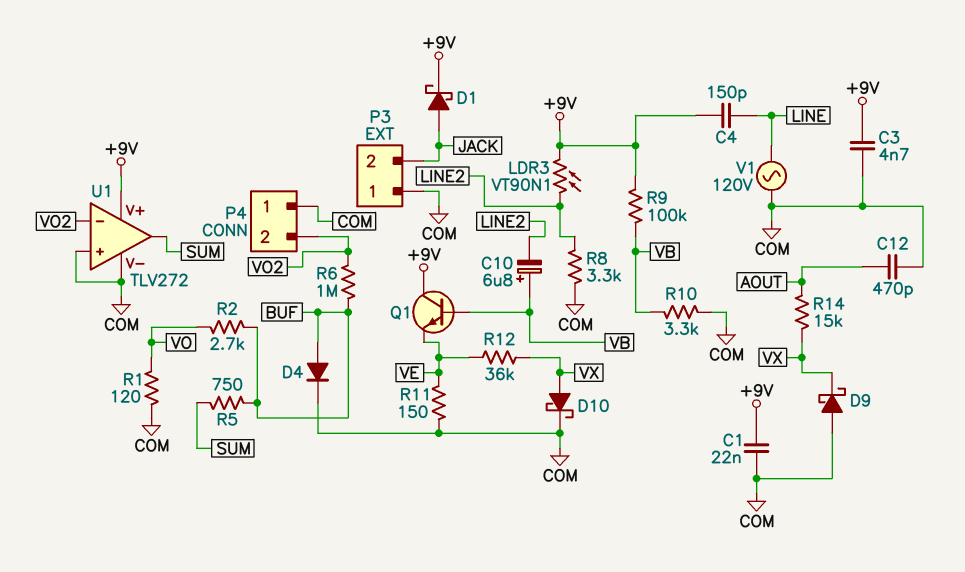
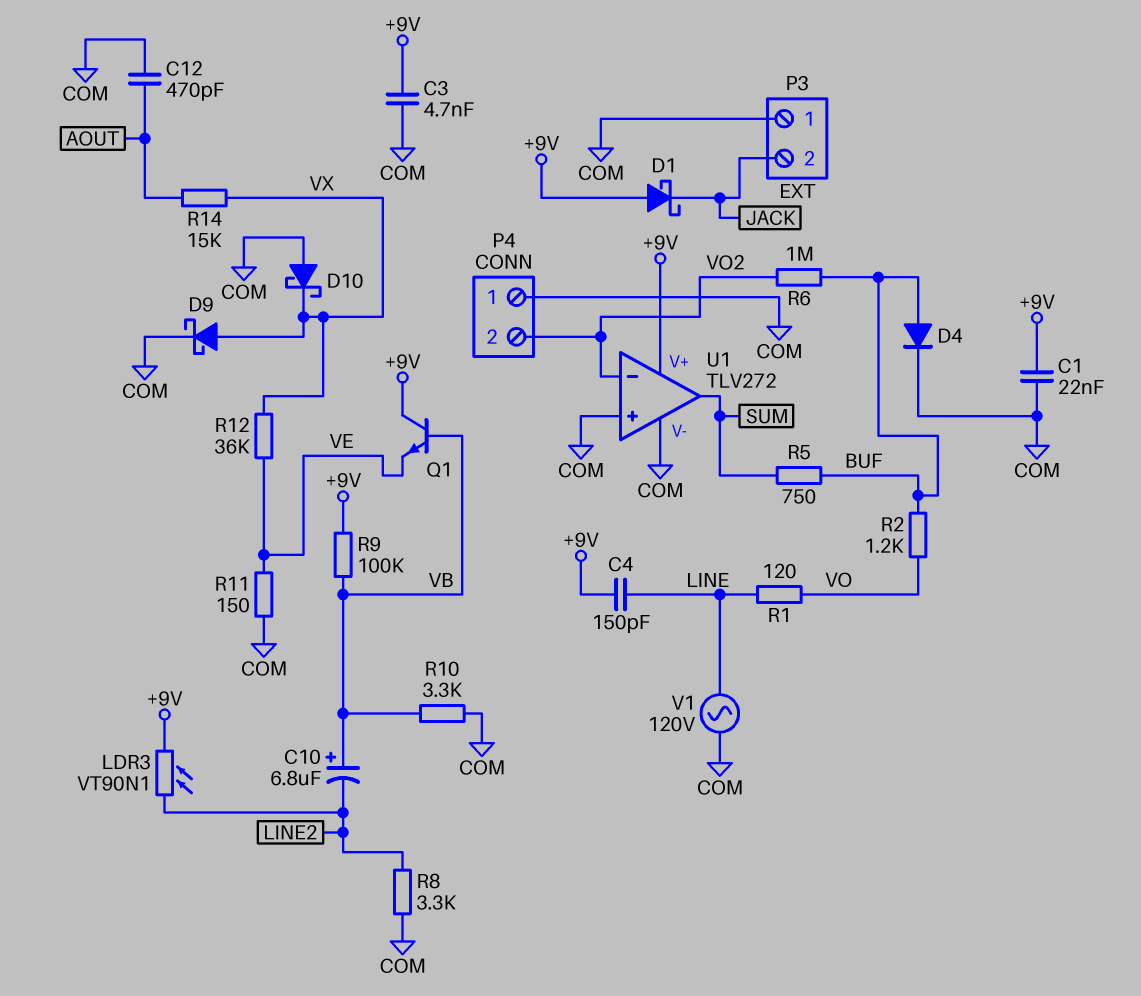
D1: schottky (A JACK, K +9V) -> schottky (A +9V, K JACK)
D9: schottky (A COM, K VX) -> schottky (A VX, K COM)
D10: schottky (A VX, K COM) -> schottky (A COM, K VX)
R1: 120 (COM, VO) -> 120 (LINE, VO)
R2: 2.7k (BUF, VO) -> 1.2k (BUF, VO)

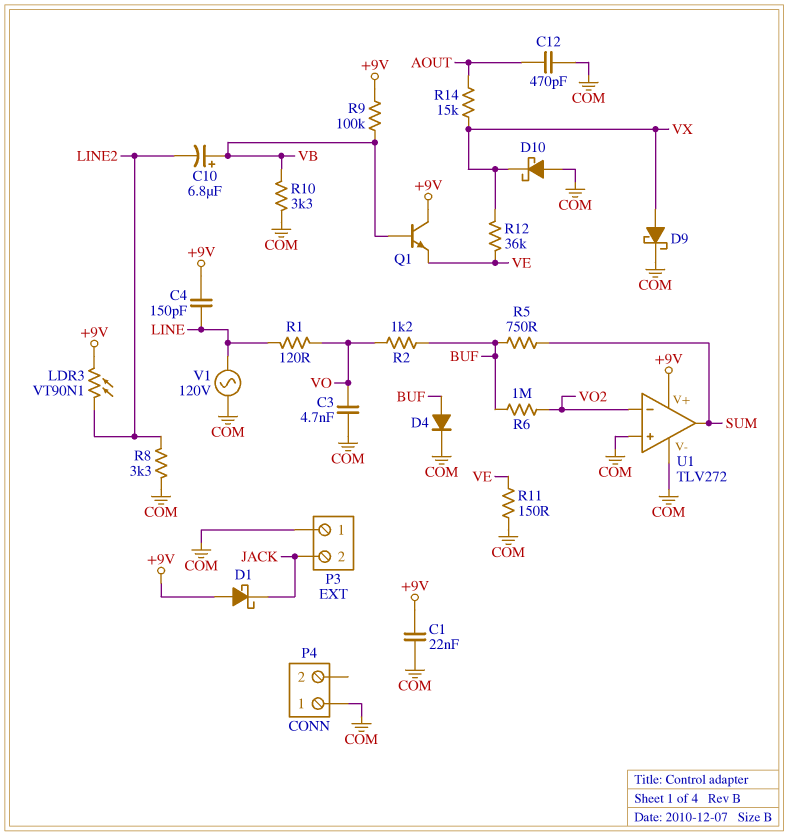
C3: 4.7nF (+9V, COM) -> 4.7nF (COM, VO)
P4 pin 2: VO2 -> none

